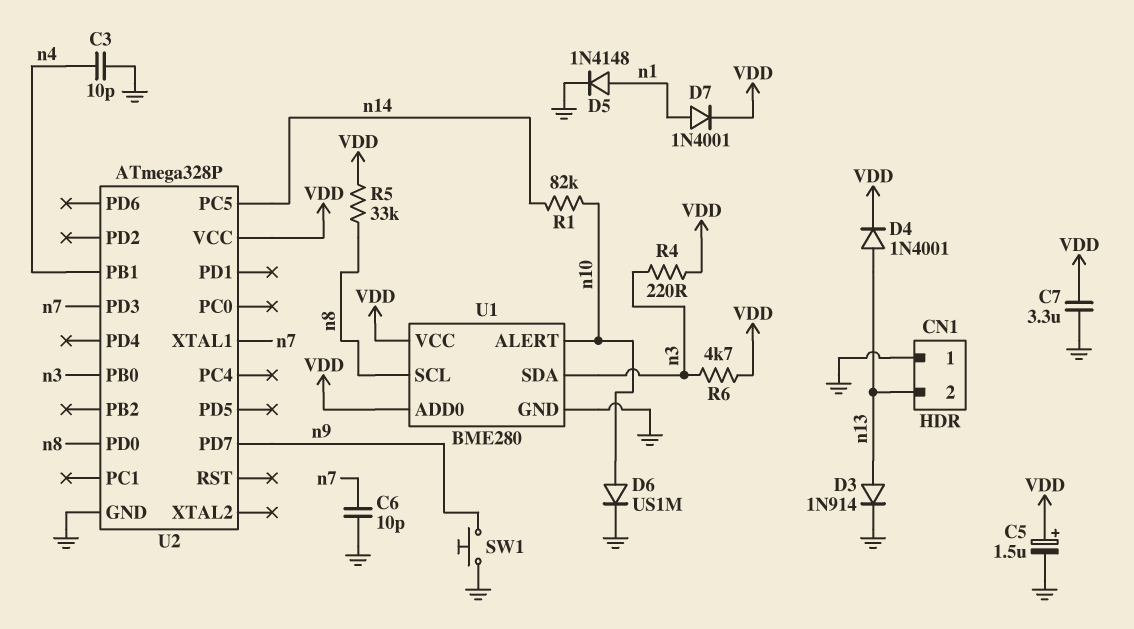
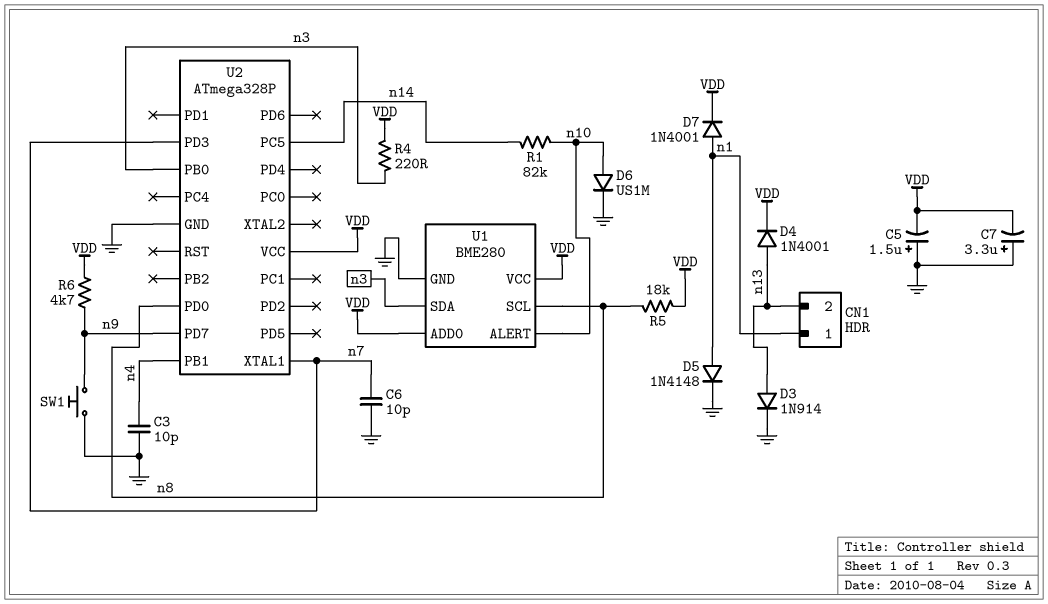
C5: 1.5uF (plus VDD, minus GND) -> 1.5uF (plus GND, minus VDD)
C7: 3.3uF (GND, VDD) -> 3.3uF (plus GND, minus VDD)
CN1 pin 1: GND -> n1
R5: 33k (VDD, n8) -> 18k (VDD, n8)
R6: 4.7k (VDD, n3) -> 4.7k (VDD, n9)

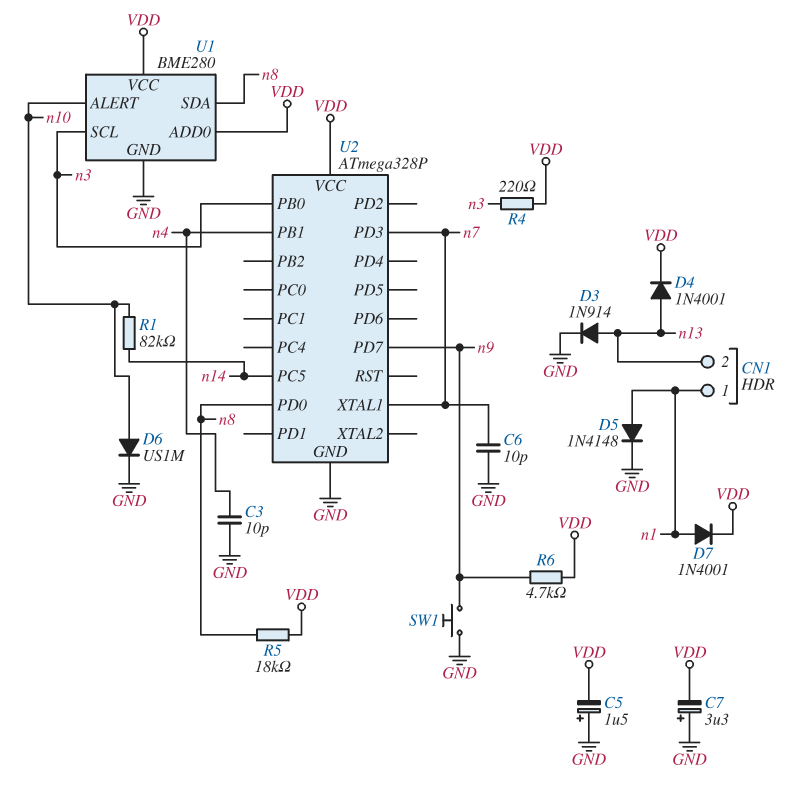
U1 pin SCL: n8 -> n3
U1 pin SDA: n3 -> n8

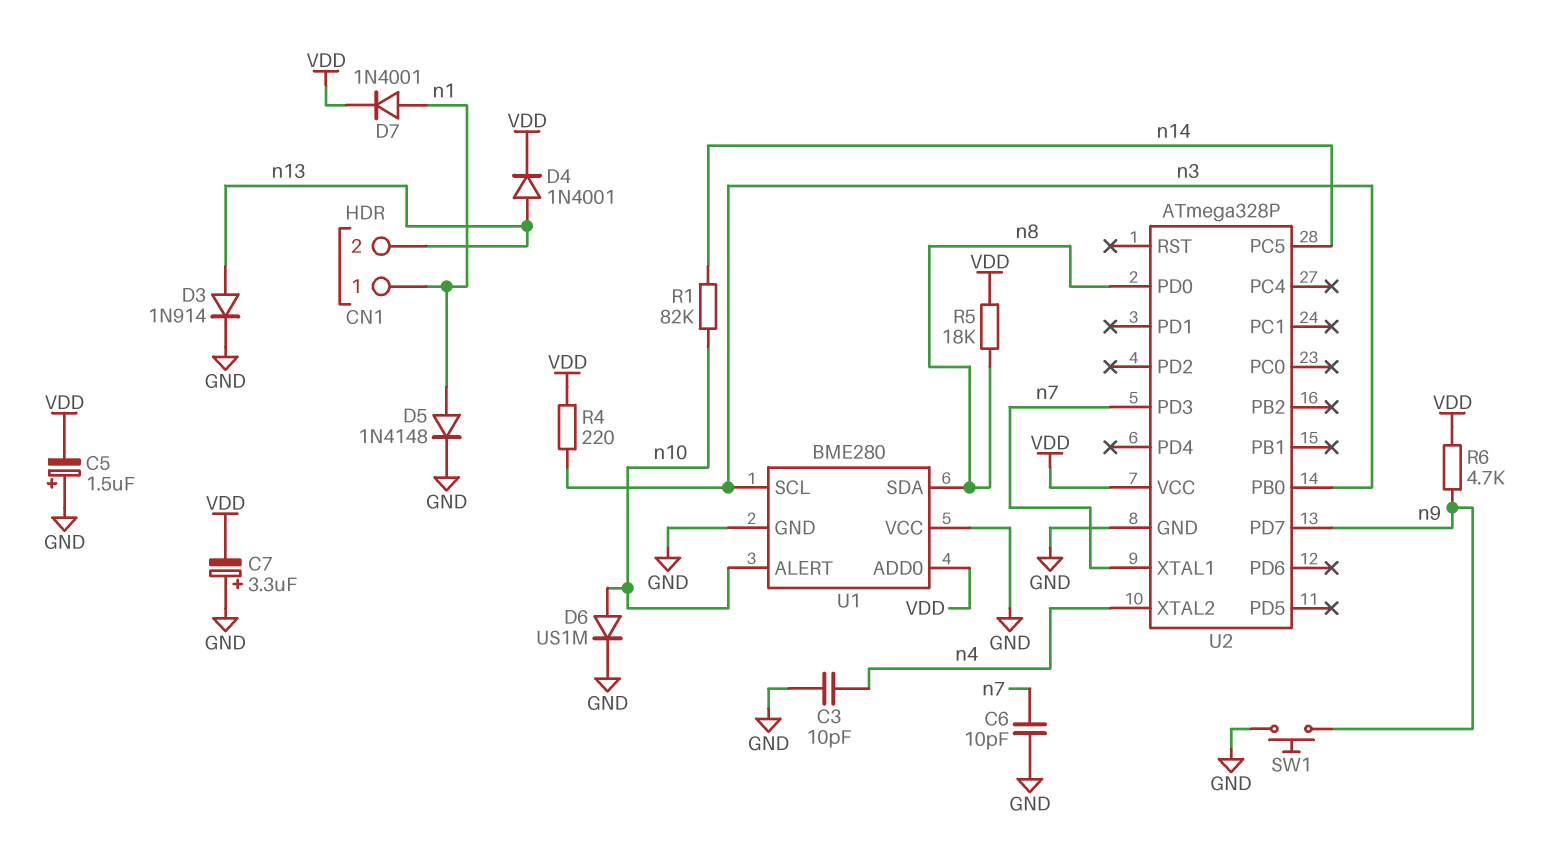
U1 pin VCC: VDD -> GND
U2 pin PB1: n4 -> none
U2 pin XTAL2: none -> n4

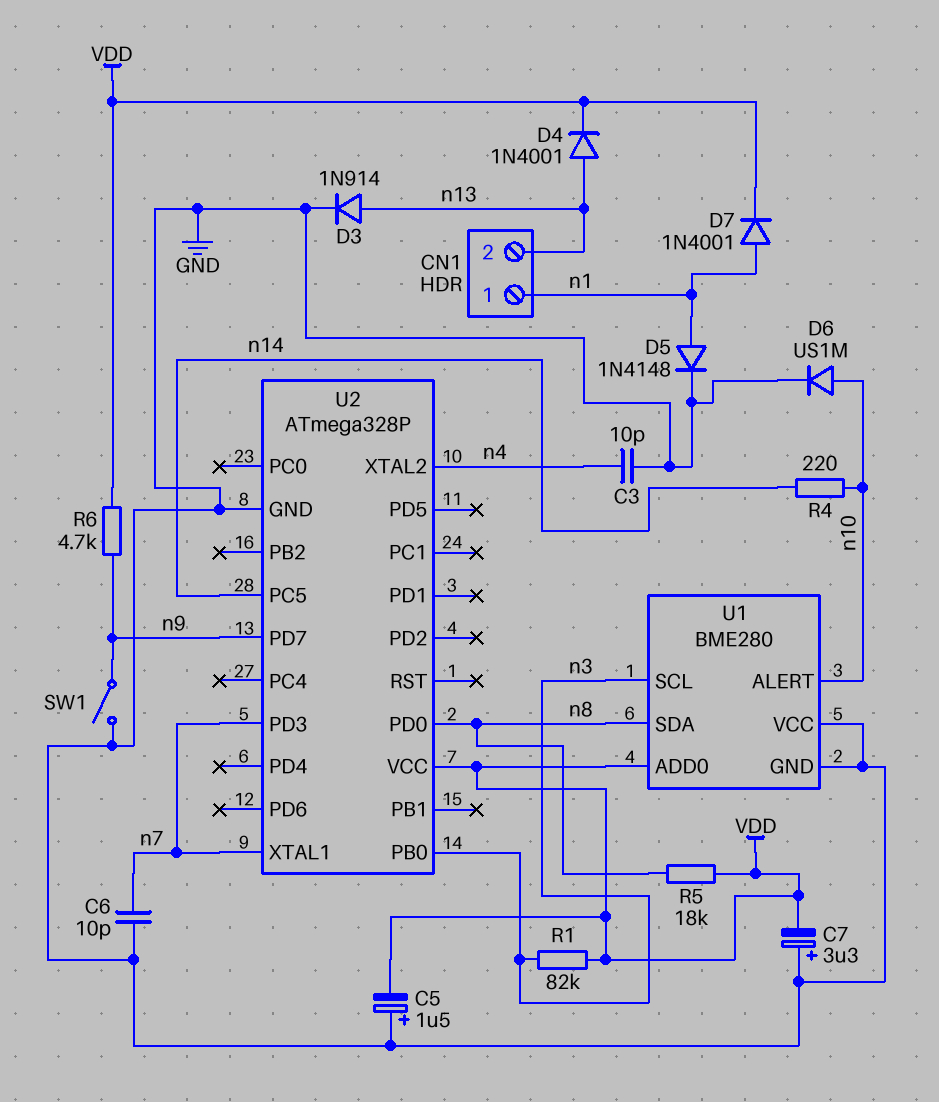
R1: 82k (n10, n14) -> 82k (VDD, n3)
R4: 220 (VDD, n3) -> 220 (n10, n14)
SW1: button (GND, n9) -> switch (GND, n9)

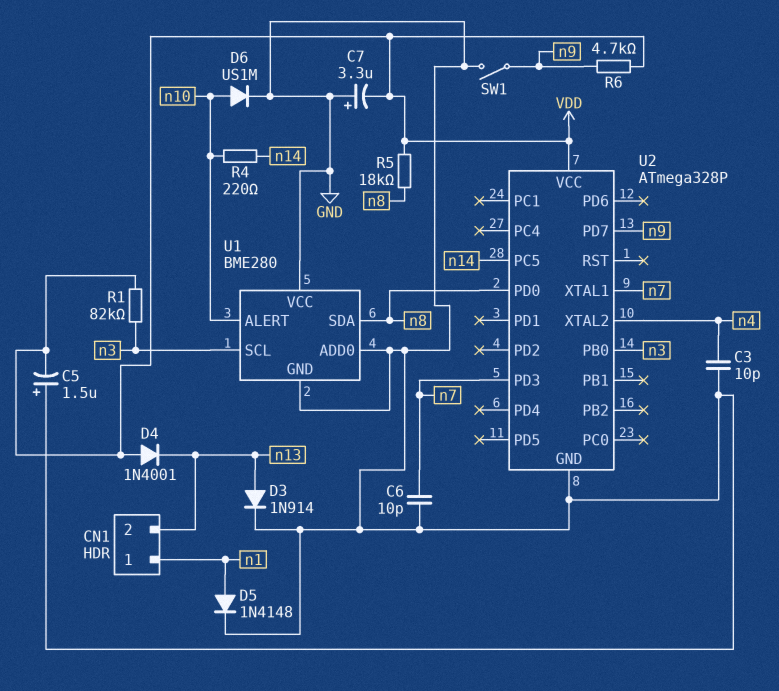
D4: diode 1N4001 (A n13, K VDD) -> diode 1N4001 (A VDD, K n13)
D7: diode 1N4001 (A n1, K VDD) -> none
U1 pin ADD0: VDD -> GND

